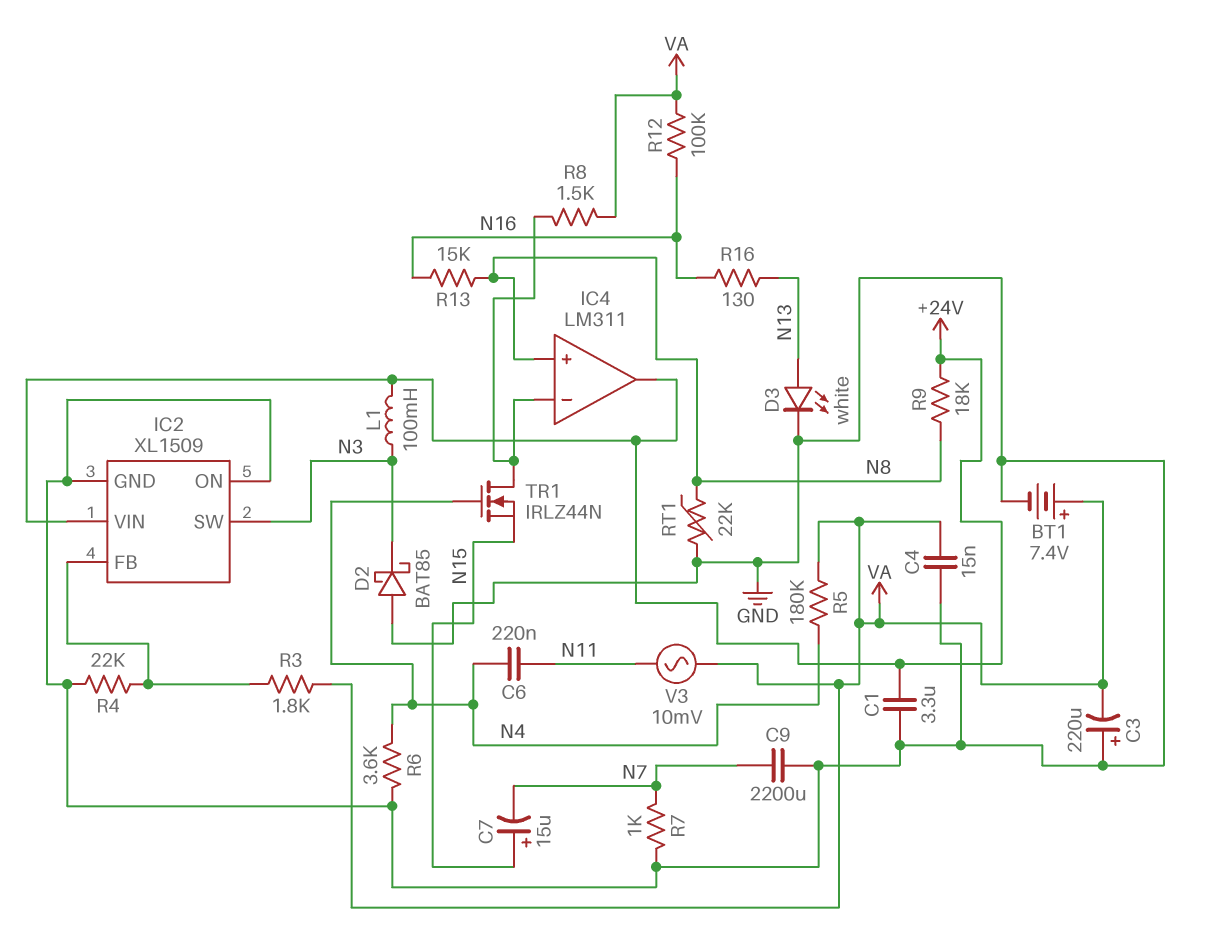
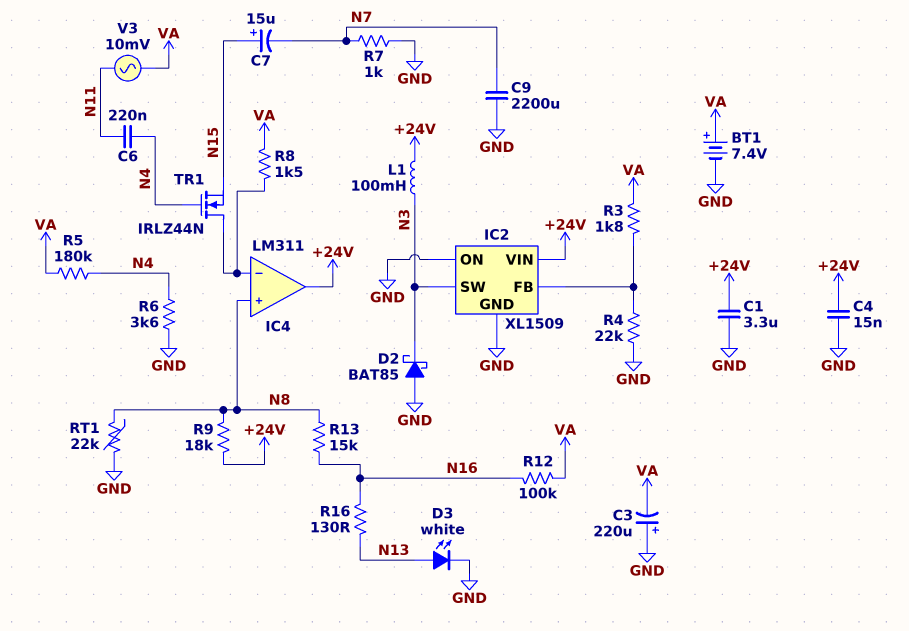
C4: 15nF (GND, VA) -> 15nF (+24V, GND)

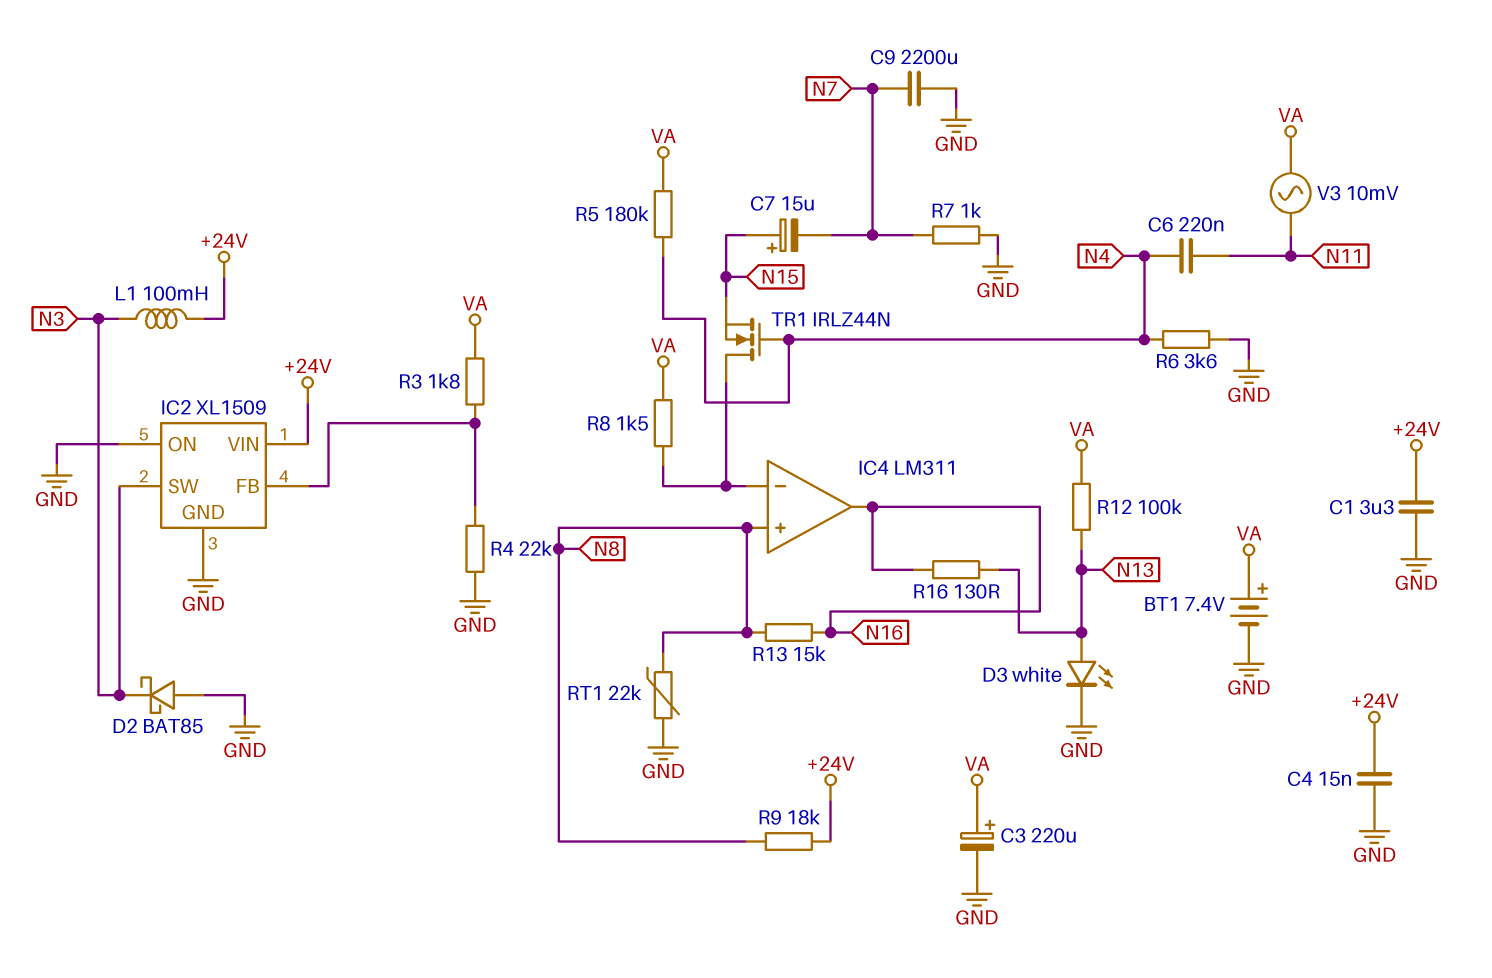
C3: 220uF (plus GND, minus VA) -> 220uF (plus VA, minus GND)
IC4 pin out: +24V -> N16
R12: 100k (N16, VA) -> 100k (N13, VA)

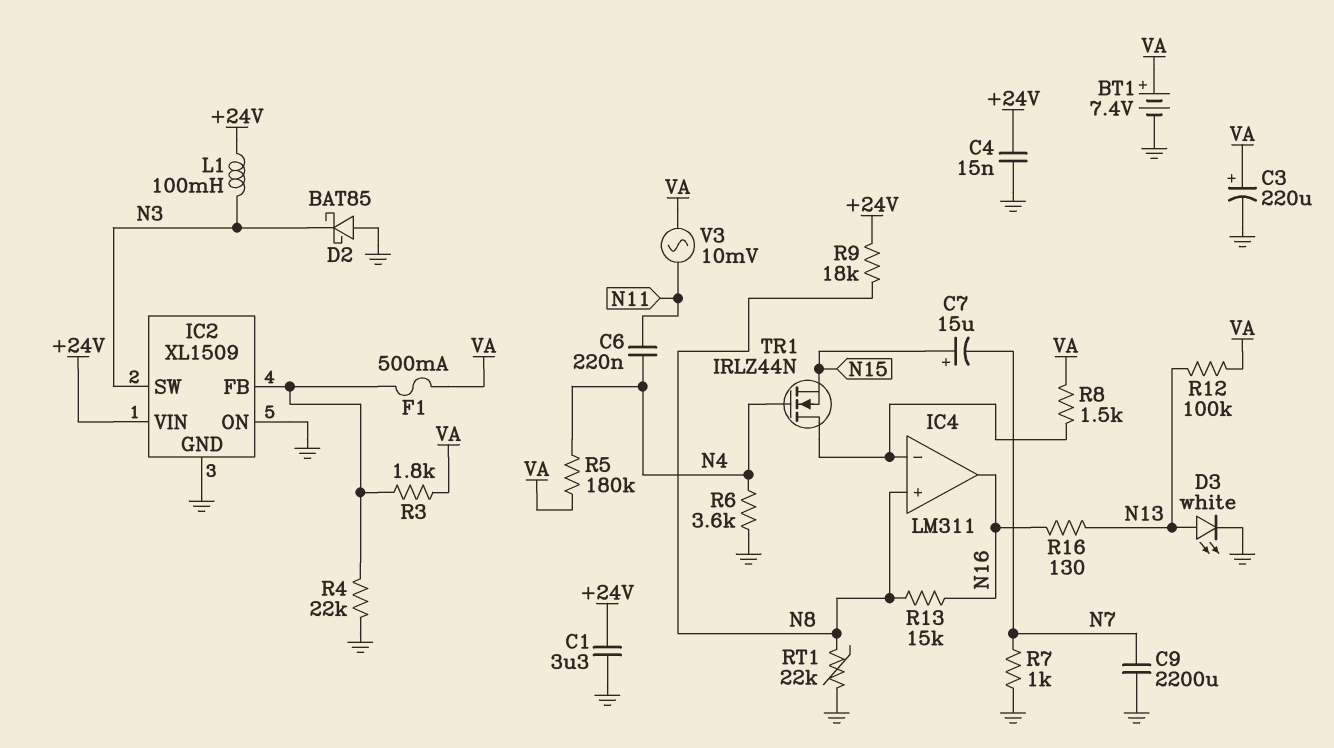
F1: none -> 500mA (IC2/FB, VA)

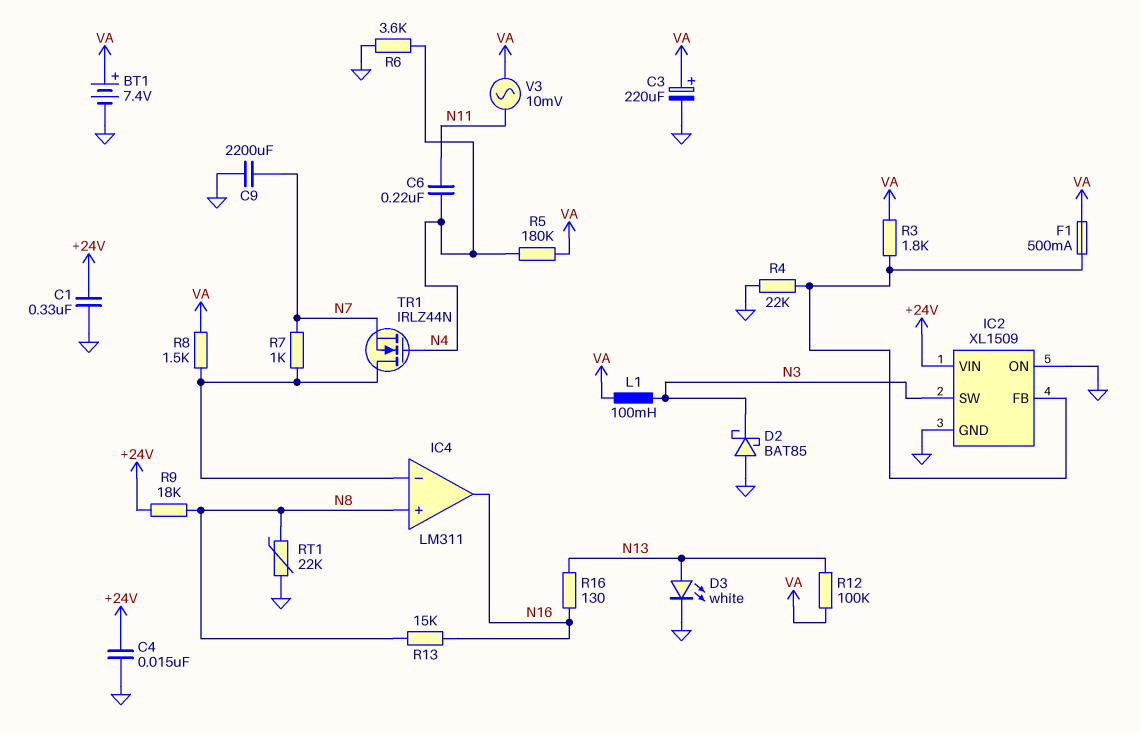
C1: 3.3uF (+24V, GND) -> 330nF (+24V, GND)
C7: 15uF (plus N15, minus N7) -> none
L1: 100mH (+24V, N3) -> 100mH (N3, VA)
R7: 1k (GND, N7) -> 1k (IC4/in-, N7)
TR1: NMOS IRLZ44N (G N4, D IC4/in-, S N15) -> NMOS IRLZ44N (G N4, D IC4/in-, S N7)

